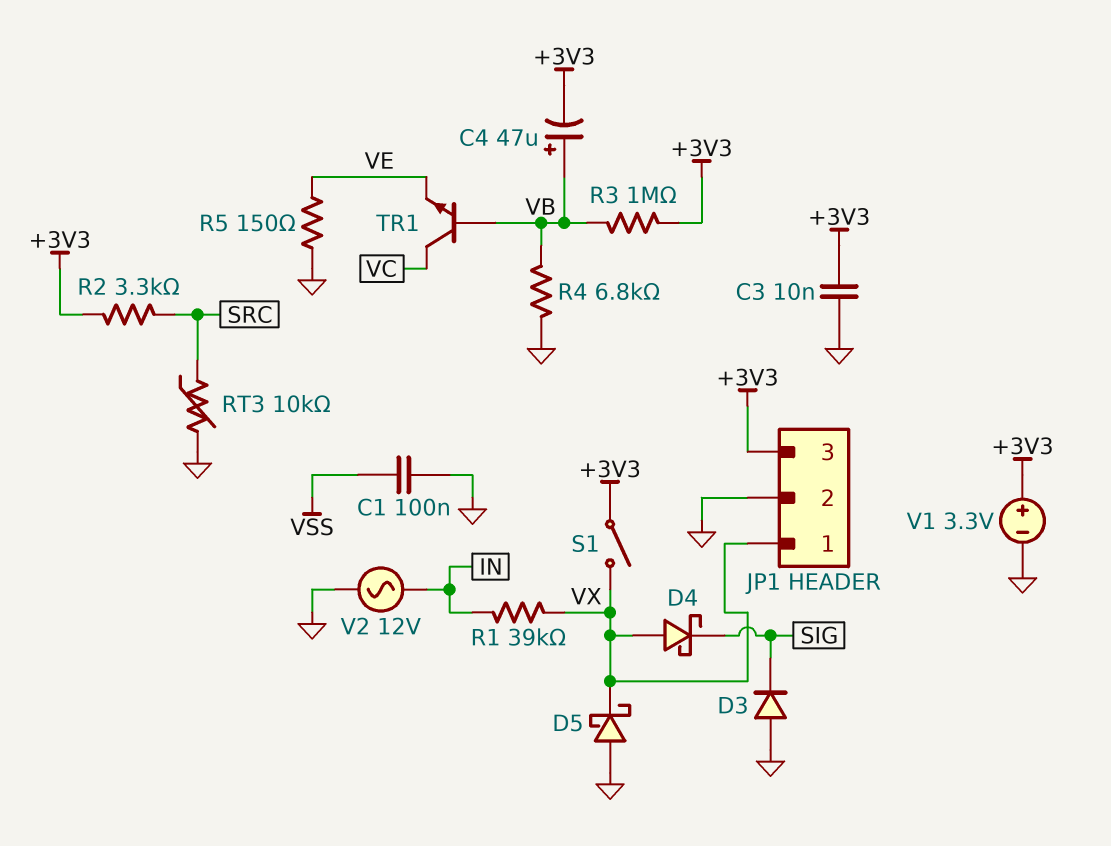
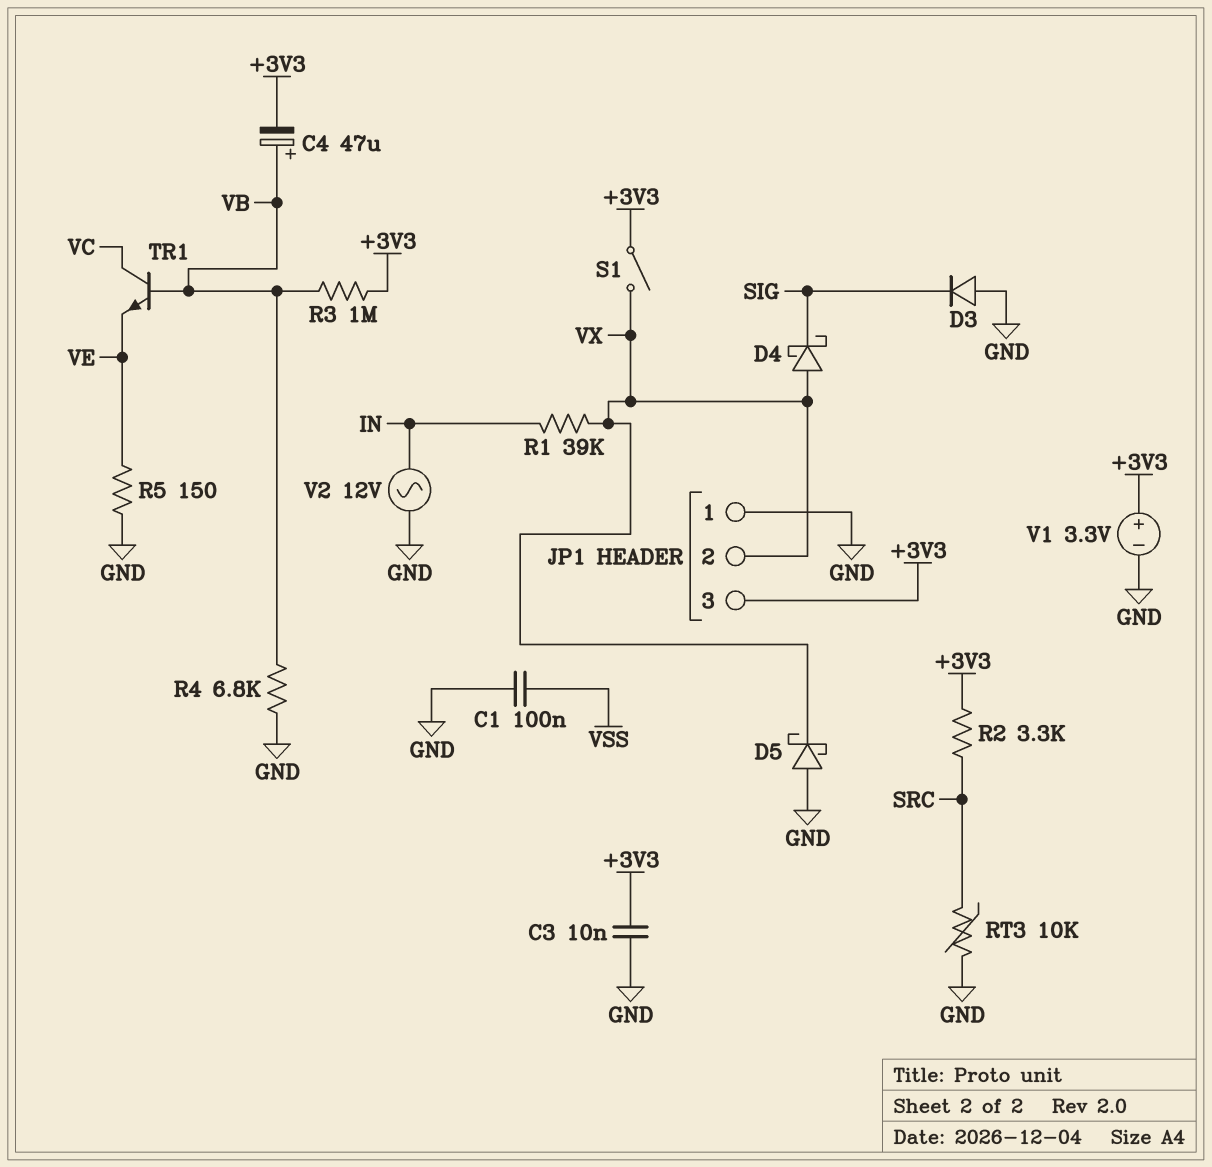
JP1 pin 1: VX -> GND
JP1 pin 2: GND -> VX

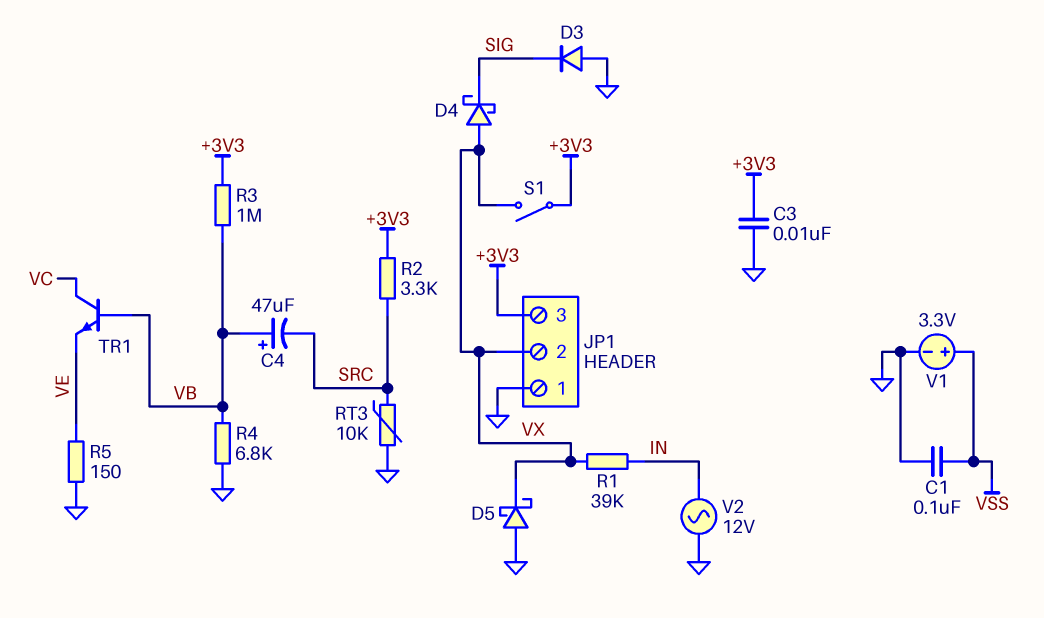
C4: 47uF (plus VB, minus +3V3) -> 47uF (plus VB, minus SRC)
V1: 3.3V (plus +3V3, minus GND) -> 3.3V (plus VSS, minus GND)

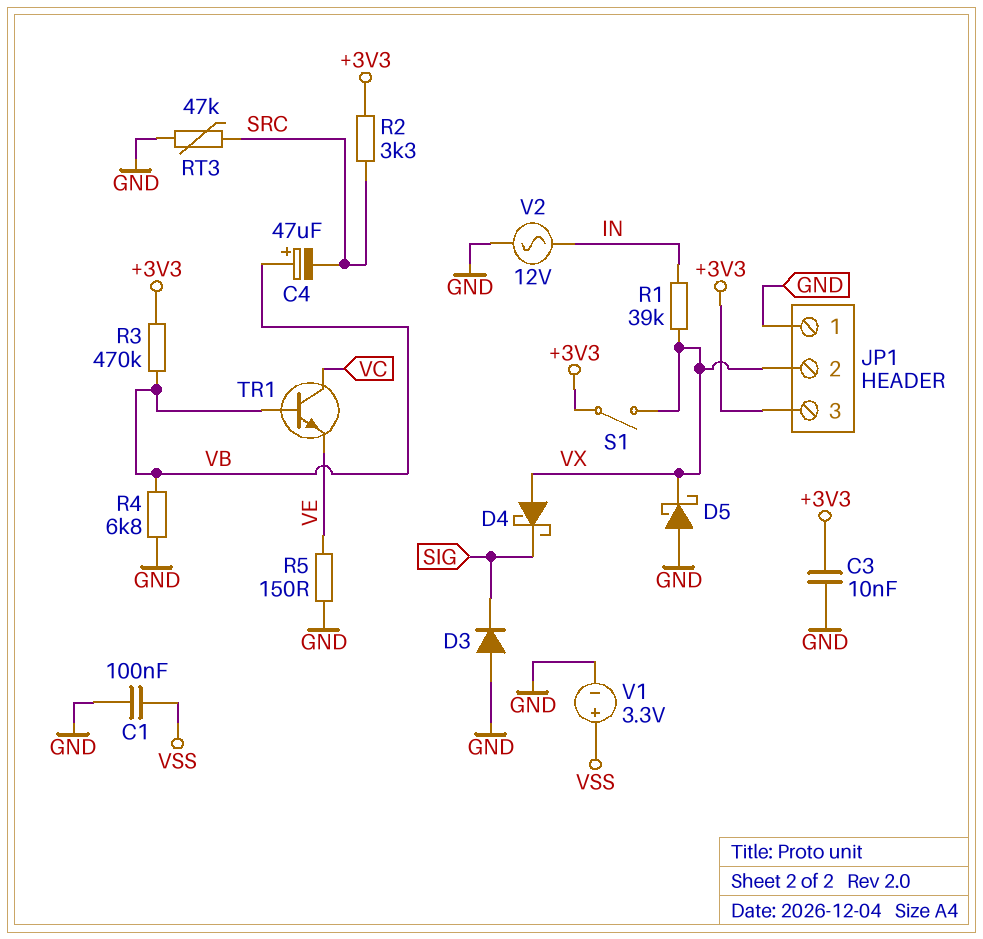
R3: 1M (+3V3, VB) -> 470k (+3V3, VB)
RT3: 10k (GND, SRC) -> 47k (GND, SRC)

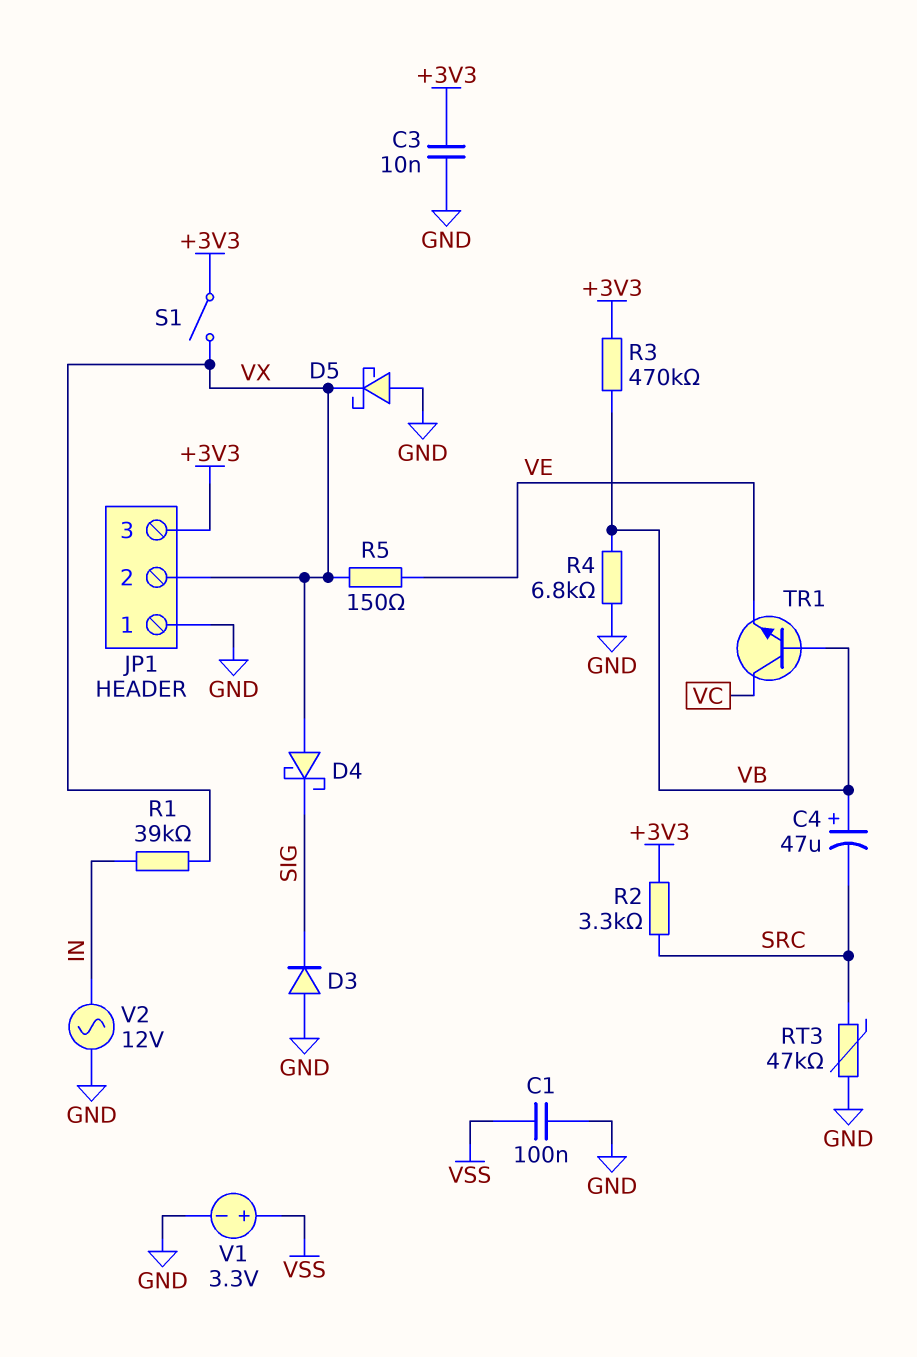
R5: 150 (GND, VE) -> 150 (VE, VX)

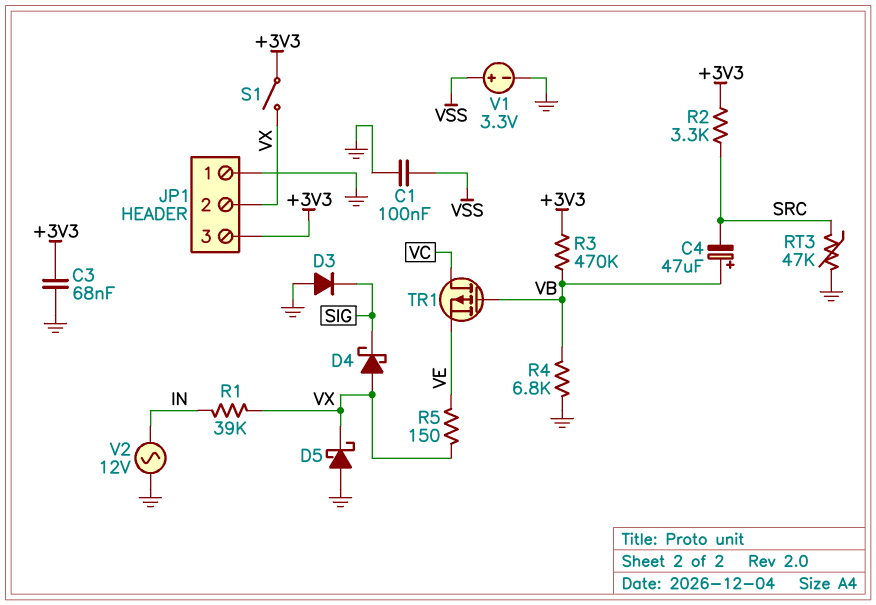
C3: 10nF (+3V3, GND) -> 68nF (+3V3, GND)
TR1: NPN (B VB, C VC, E VE) -> PMOS (G VB, D VC, S VE)

